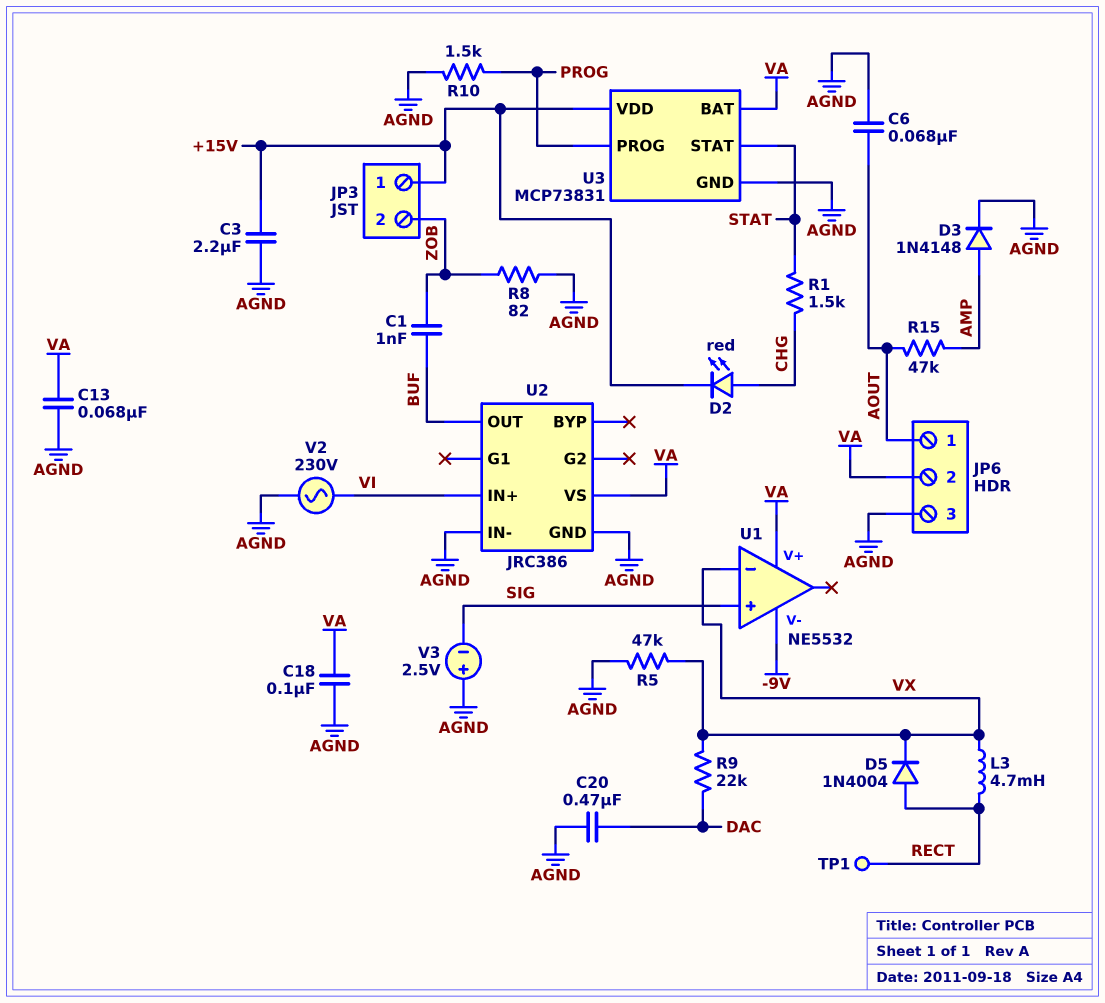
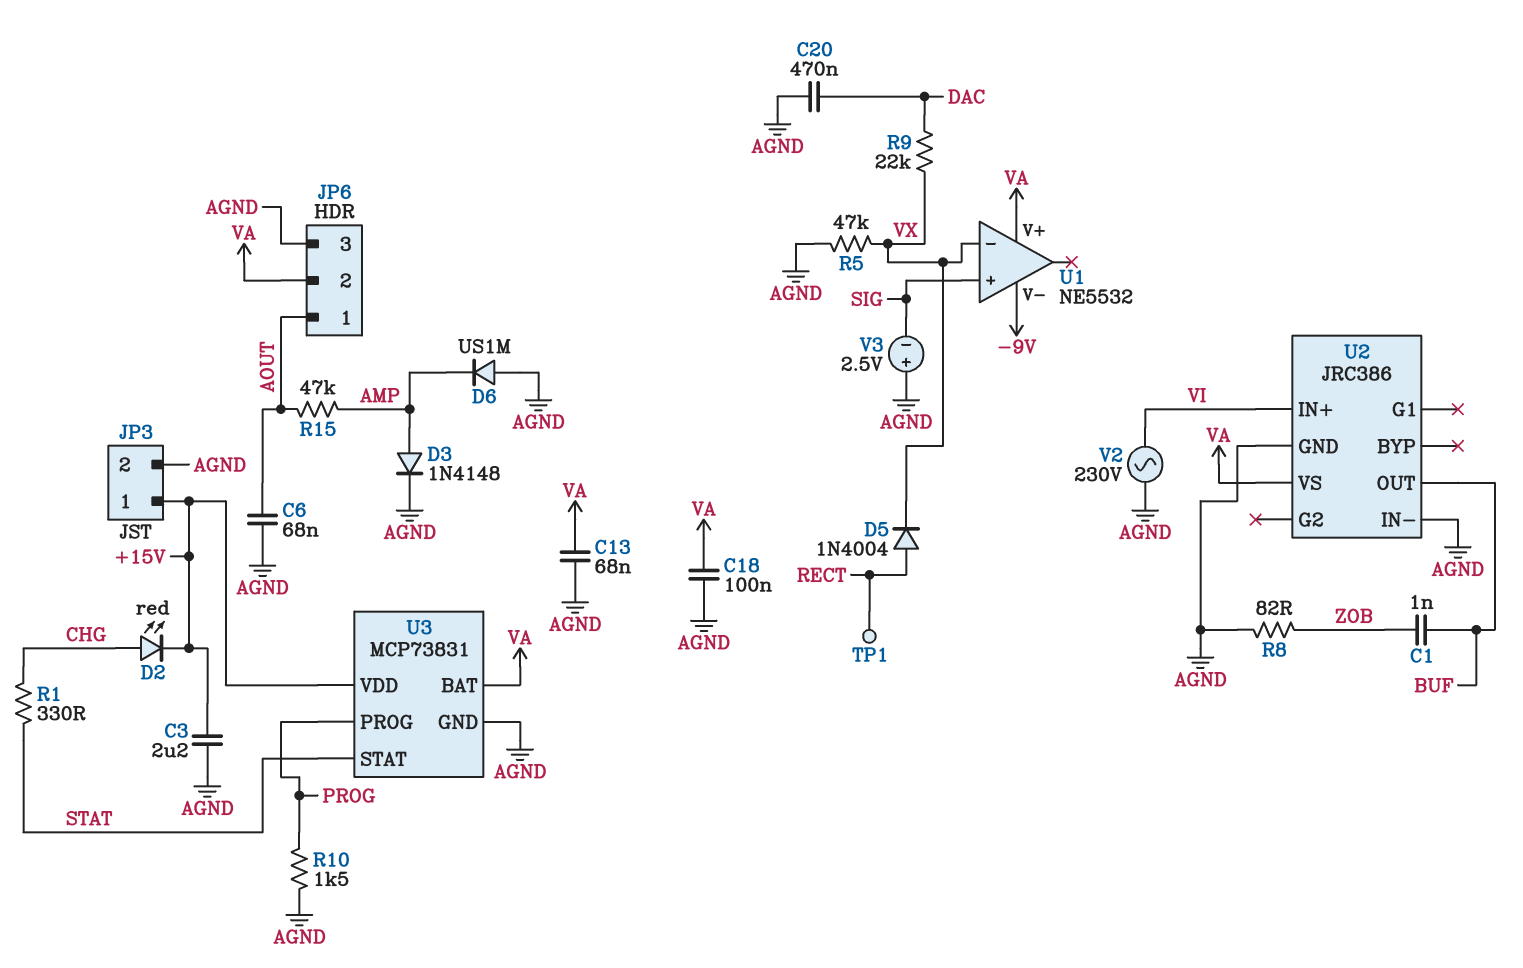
D6: none -> diode US1M (A AGND, K AMP)
JP3 pin 2: ZOB -> AGND
L3: 4.7mH (RECT, VX) -> none
R1: 1.5k (CHG, STAT) -> 330 (CHG, STAT)

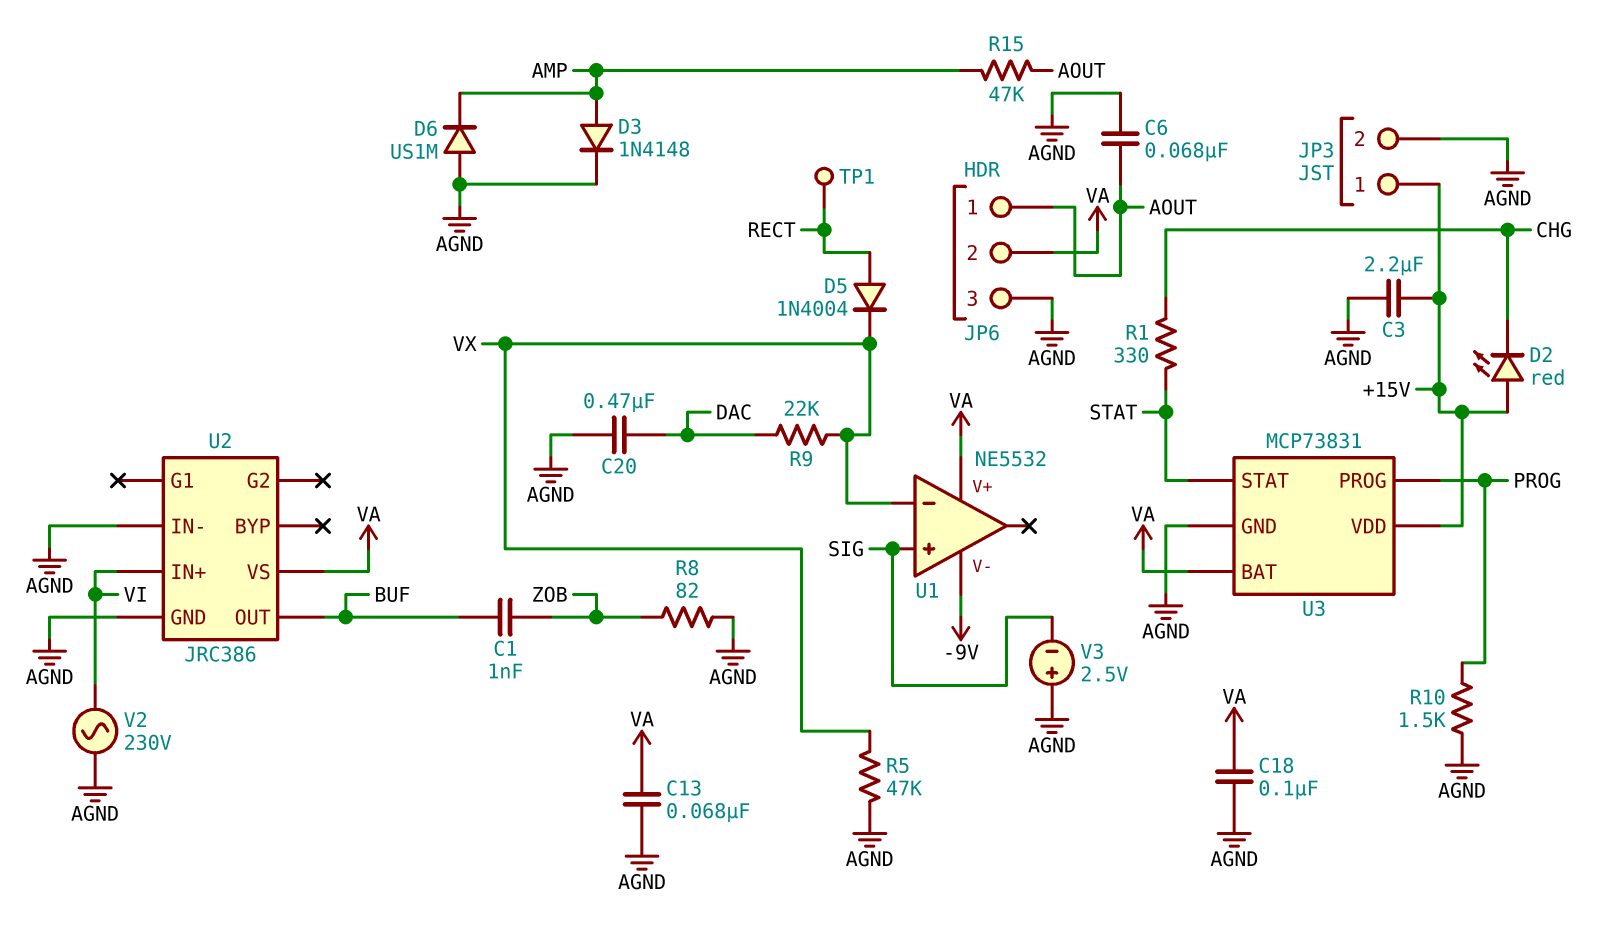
D2: LED red (A CHG, K +15V) -> LED red (A +15V, K CHG)

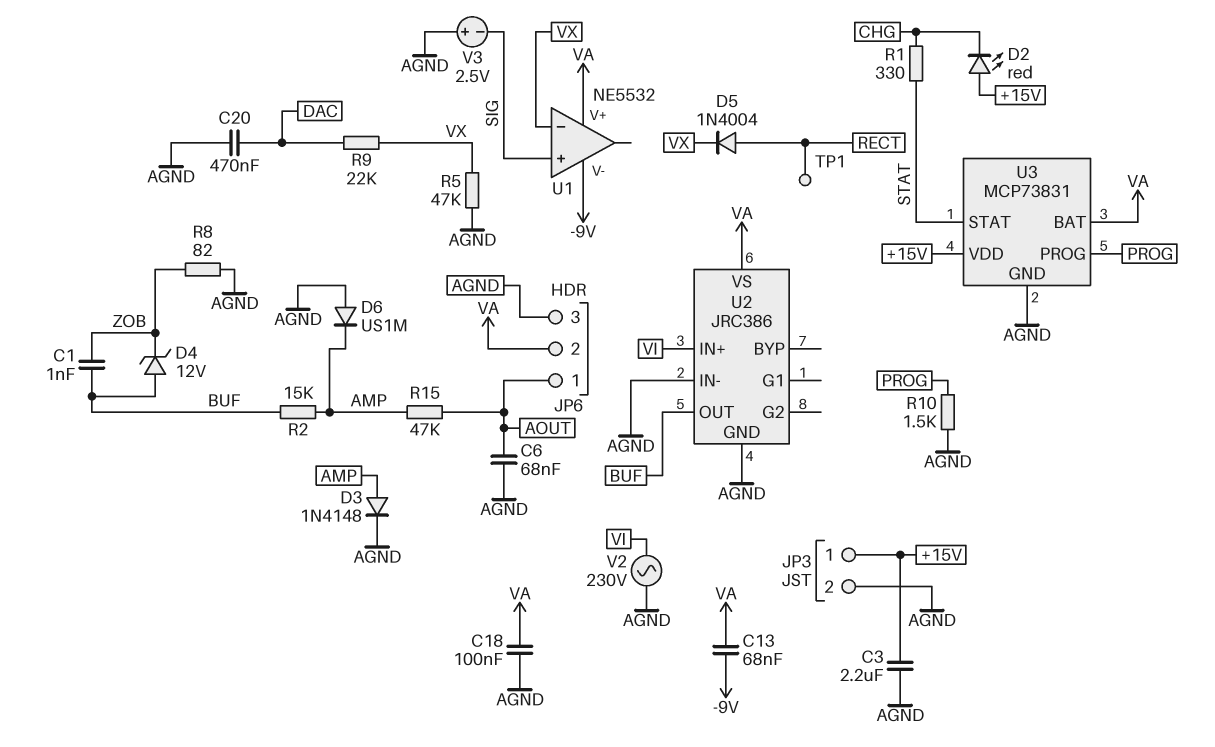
C13: 68nF (AGND, VA) -> 68nF (-9V, VA)
D4: none -> zener 12V (A BUF, K ZOB)
R2: none -> 15k (AMP, BUF)

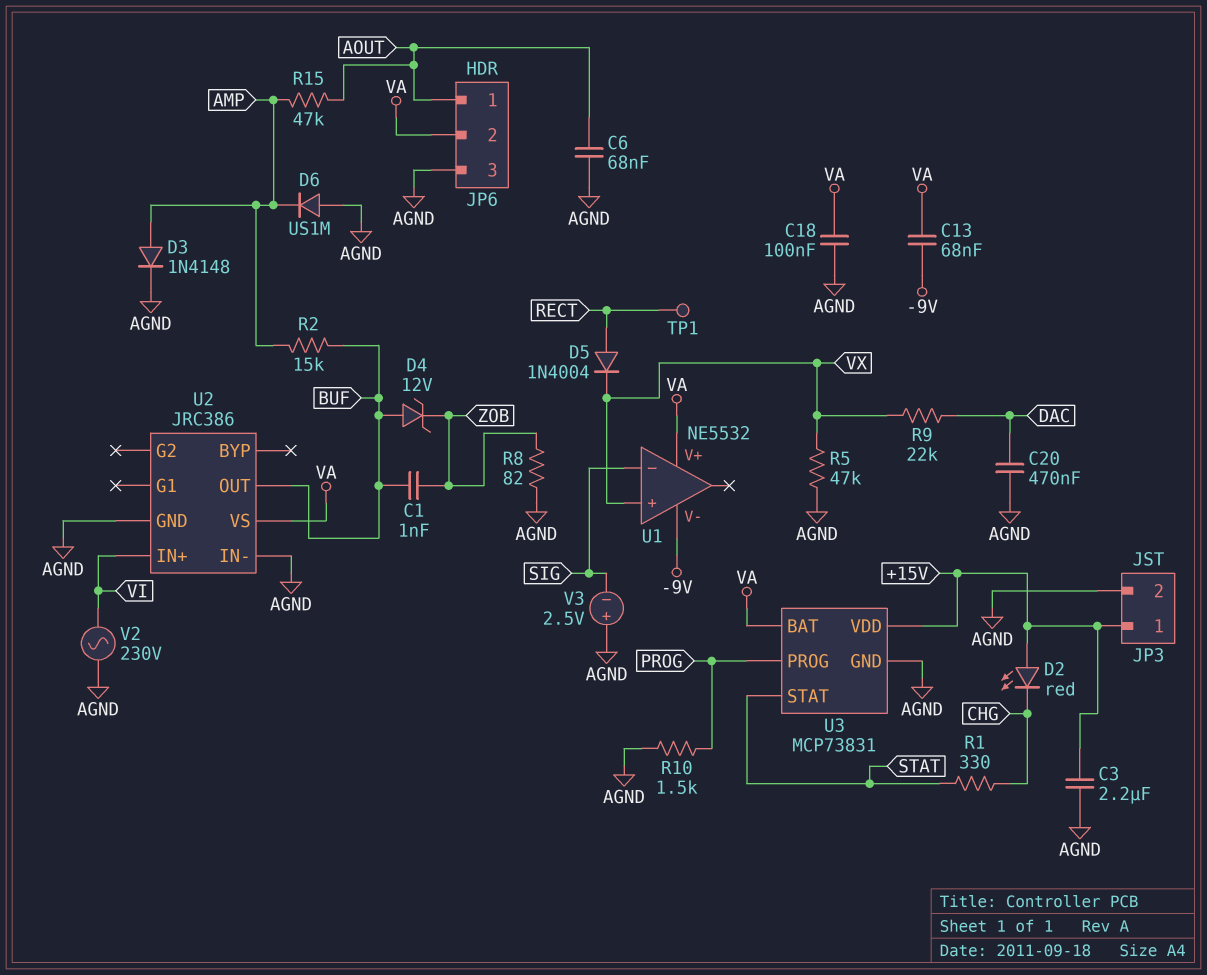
U1 pin in+: SIG -> VX
U1 pin in-: VX -> SIG

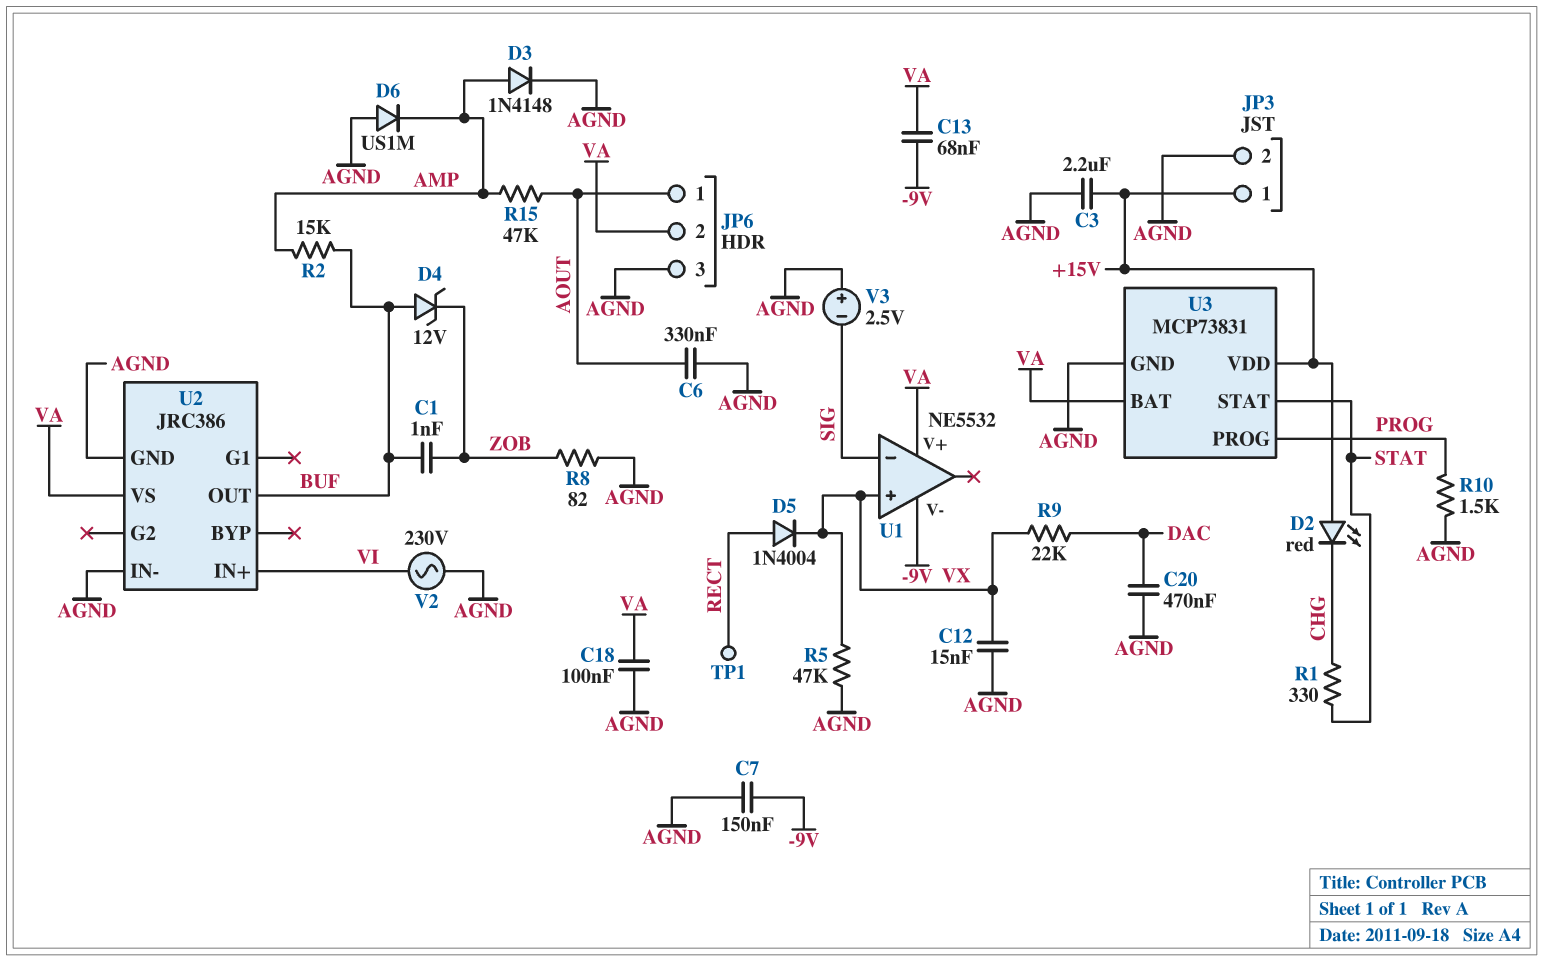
C6: 68nF (AGND, AOUT) -> 330nF (AGND, AOUT)
C7: none -> 150nF (-9V, AGND)
C12: none -> 15nF (AGND, VX)

